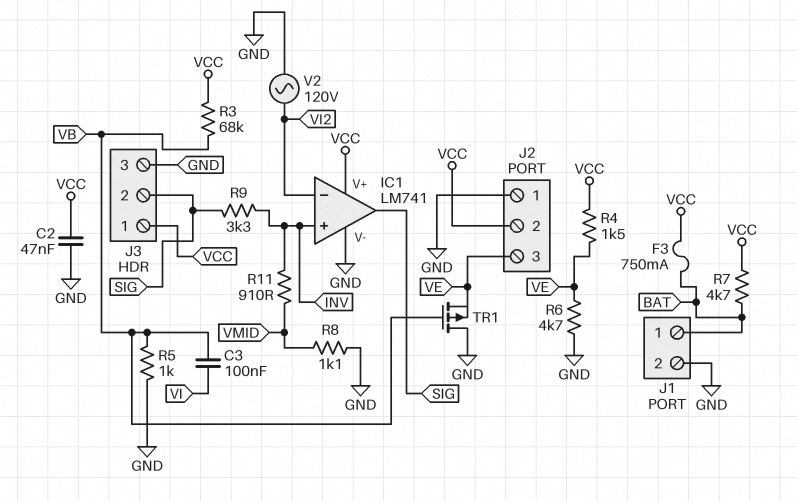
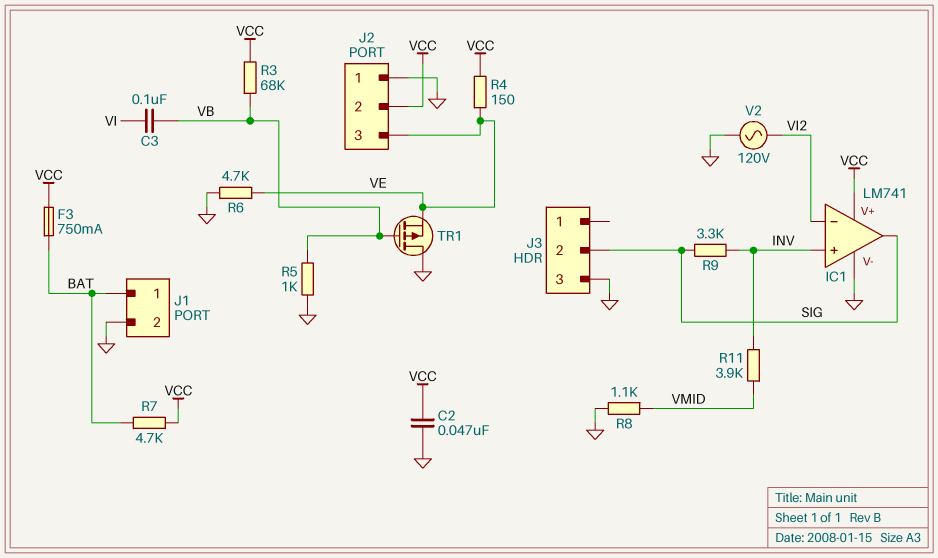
J3 pin 1: VCC -> none
R4: 1.5k (VCC, VE) -> 150 (VCC, VE)
R11: 910 (INV, VMID) -> 3.9k (INV, VMID)

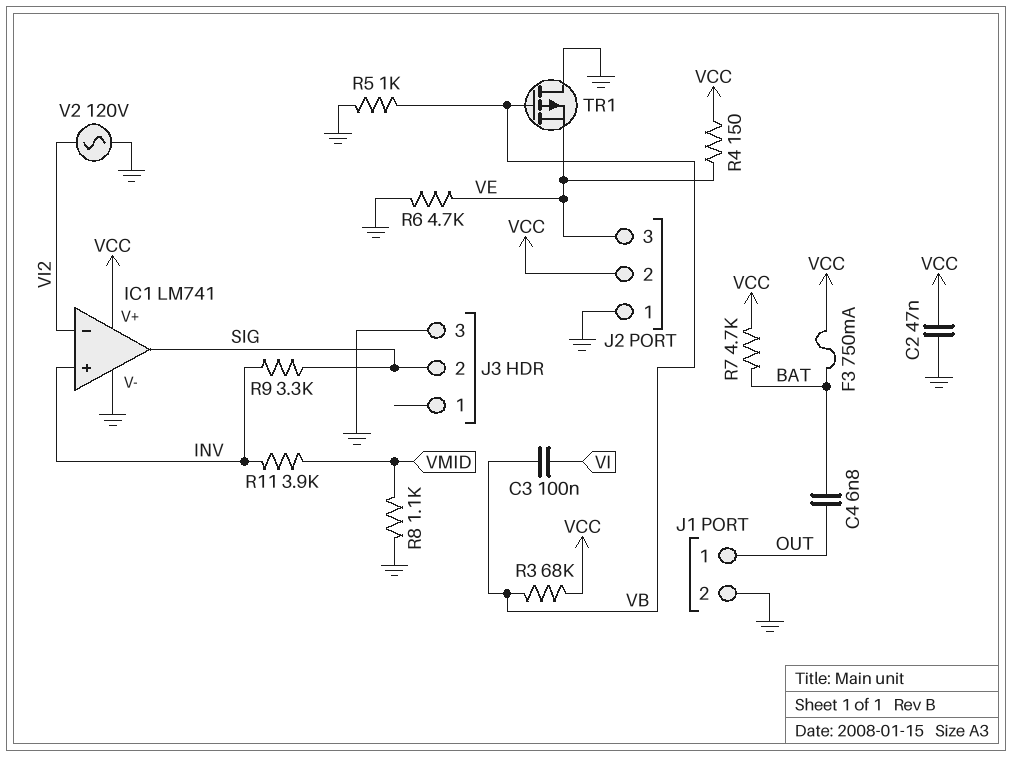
C4: none -> 6.8nF (BAT, OUT)
J1 pin 1: BAT -> OUT

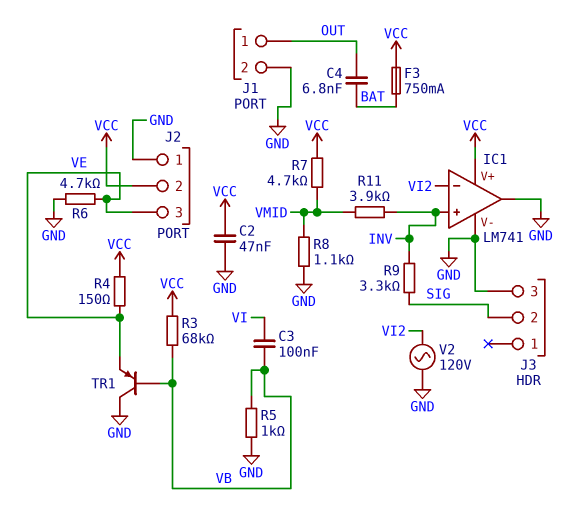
IC1 pin out: SIG -> GND
R7: 4.7k (BAT, VCC) -> 4.7k (VCC, VMID)
TR1: PMOS (G VB, D GND, S VE) -> PNP (B VB, C GND, E VE)

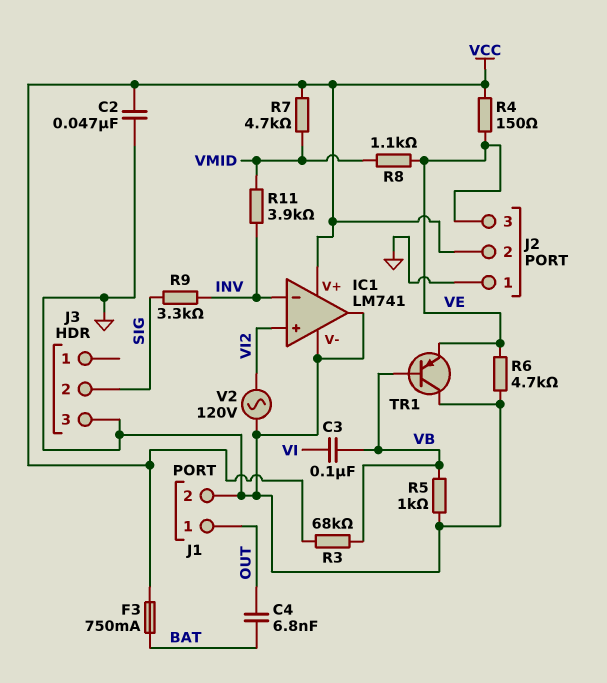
IC1 pin in+: INV -> VI2
IC1 pin in-: VI2 -> INV
R8: 1.1k (GND, VMID) -> 1.1k (VE, VMID)

